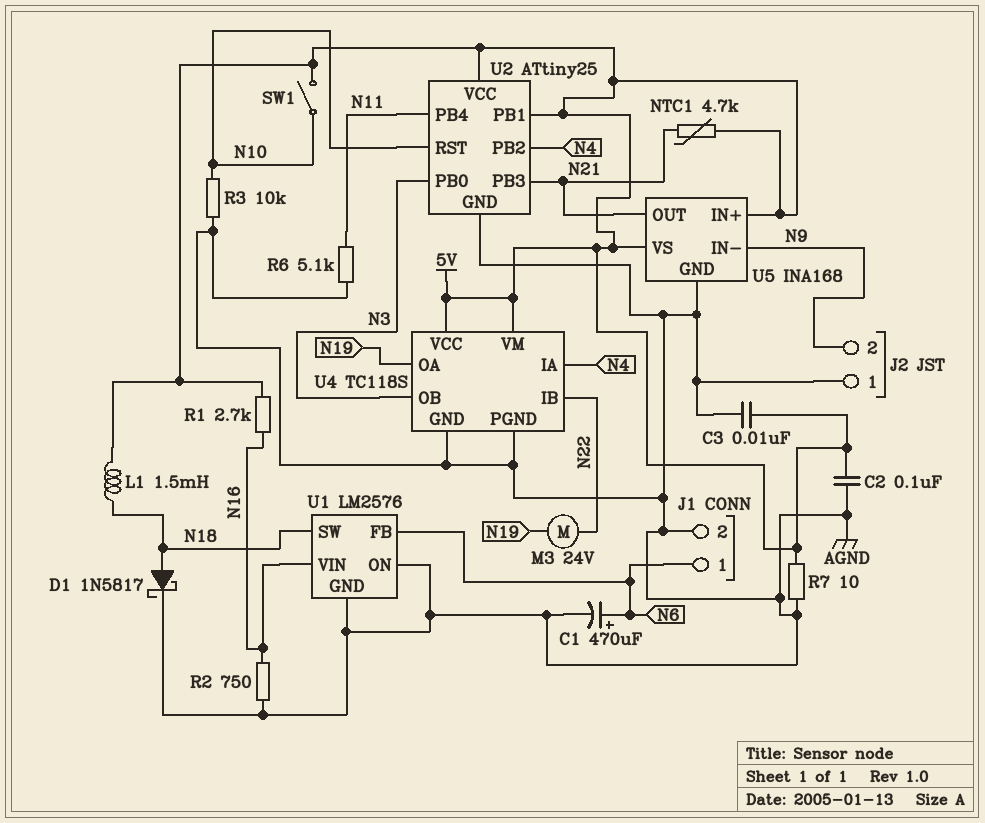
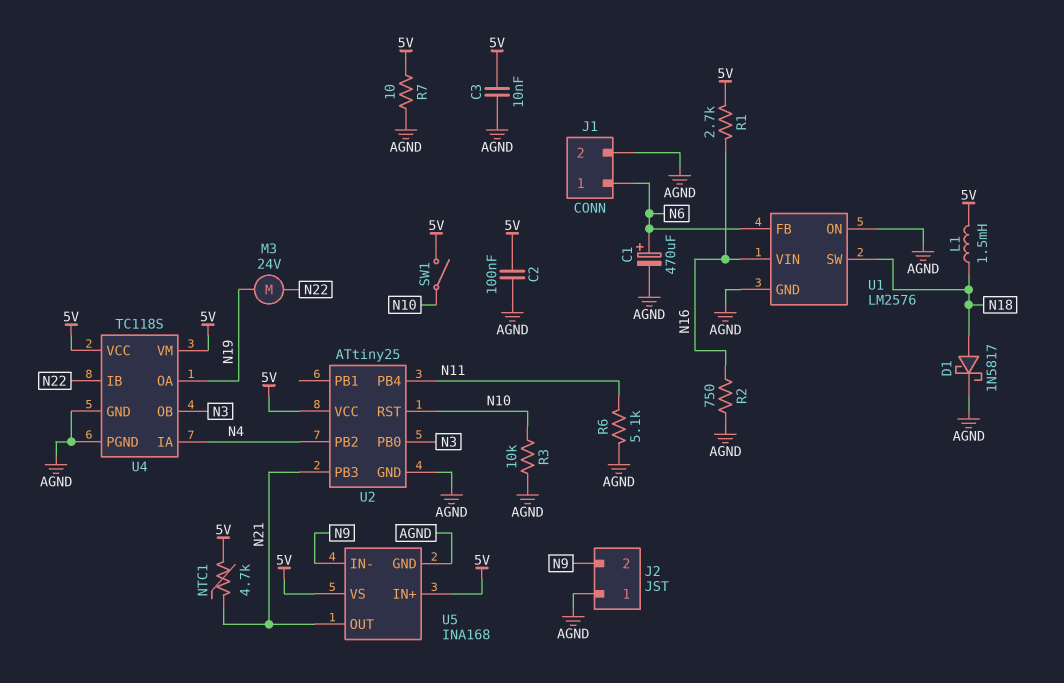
U2 pin PB1: 5V -> none

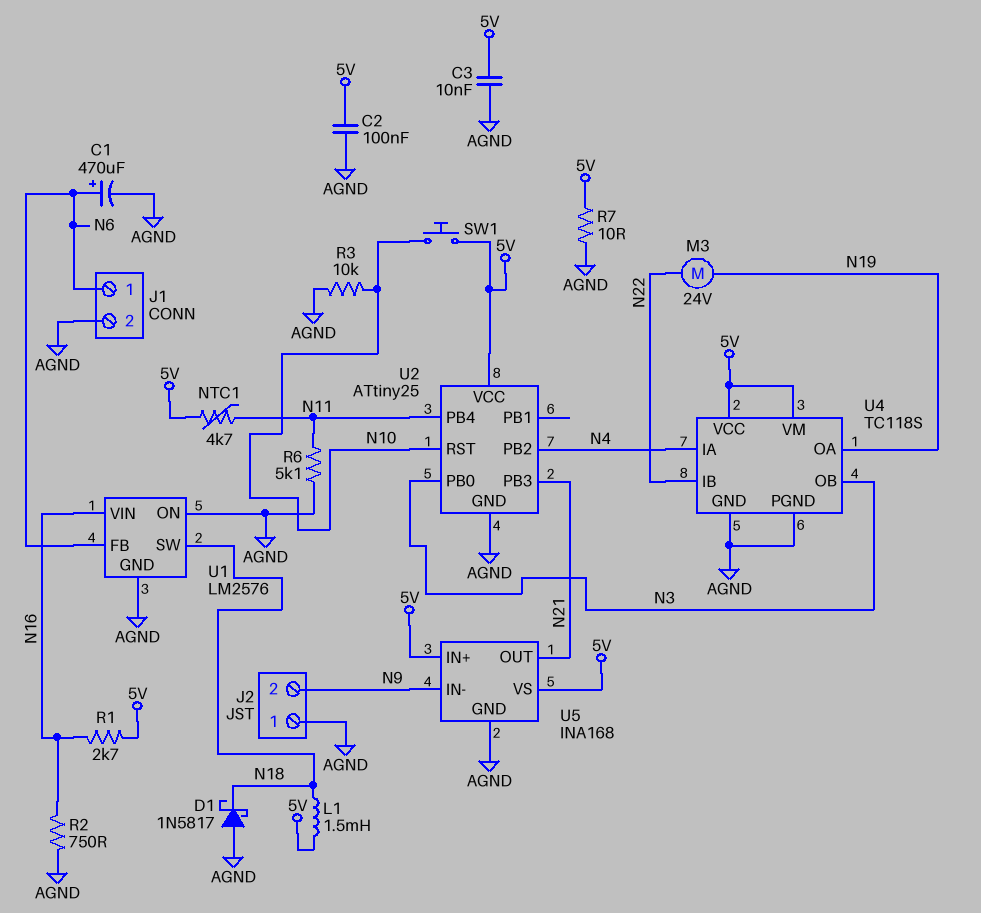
D1: schottky 1N5817 (A N18, K AGND) -> schottky 1N5817 (A AGND, K N18)
NTC1: 4.7k (5V, N21) -> 4.7k (5V, N11)
SW1: switch (5V, N10) -> button (5V, N10)

